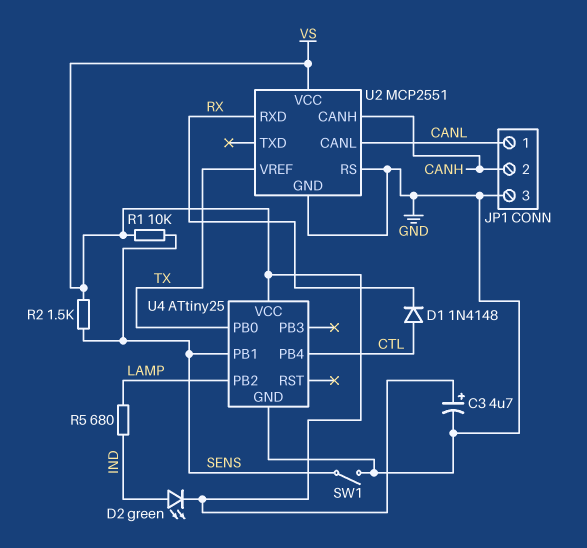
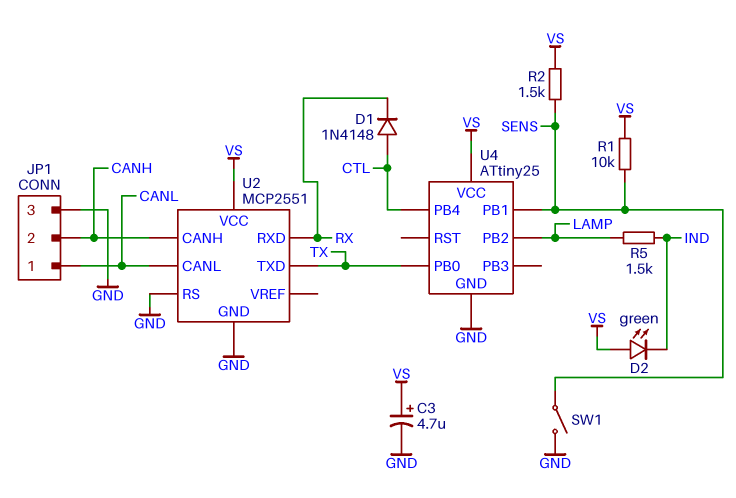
D2: LED green (A IND, K VS) -> LED green (A VS, K IND)
R5: 680 (IND, LAMP) -> 1.5k (IND, LAMP)
U2 pin TXD: none -> TX
U2 pin VREF: TX -> none

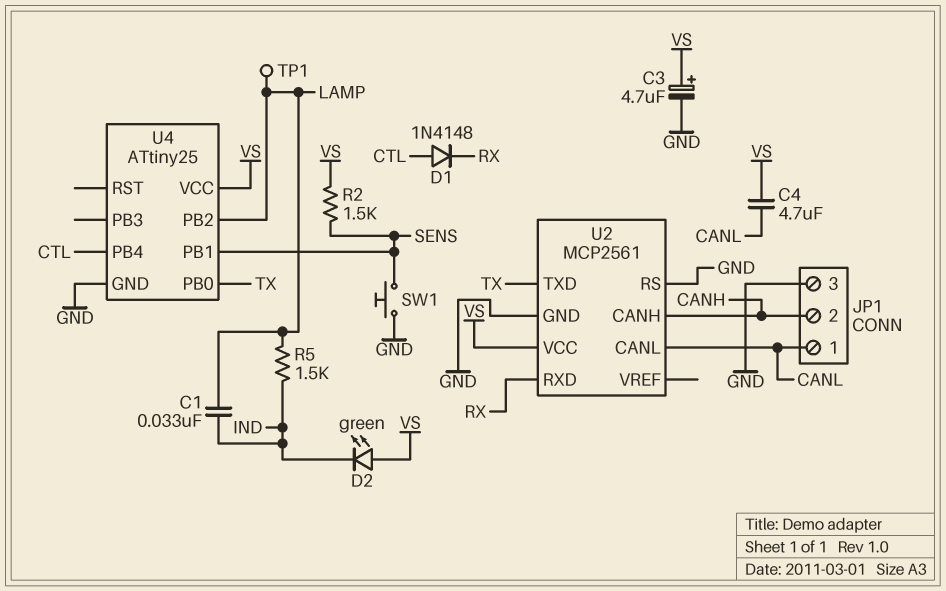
C1: none -> 33nF (IND, LAMP)
C4: none -> 4.7uF (CANL, VS)
R1: 10k (SENS, VS) -> none
SW1: switch (GND, SENS) -> button (GND, SENS)
TP1: none -> test point (LAMP)
U2: MCP2551 -> MCP2561

